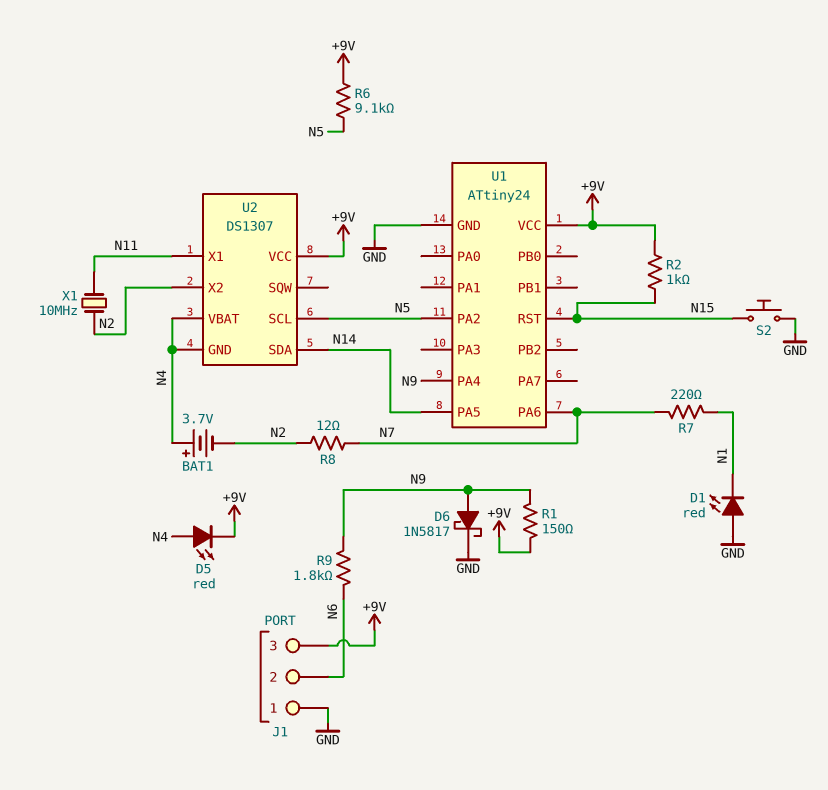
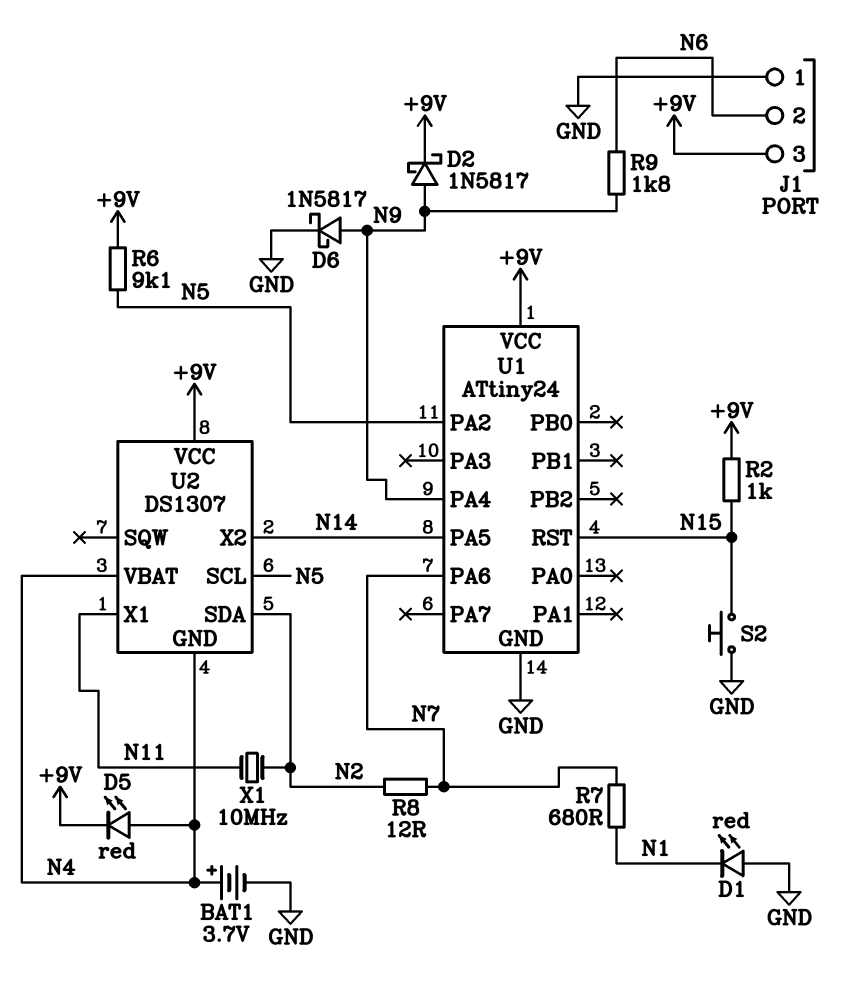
BAT1: 3.7V (plus N4, minus N2) -> 3.7V (plus N4, minus GND)
D2: none -> schottky 1N5817 (A N9, K +9V)
R1: 150 (+9V, N9) -> none
R7: 220 (N1, N7) -> 680 (N1, N7)
U2 pin SDA: N14 -> N2
U2 pin X2: N2 -> N14

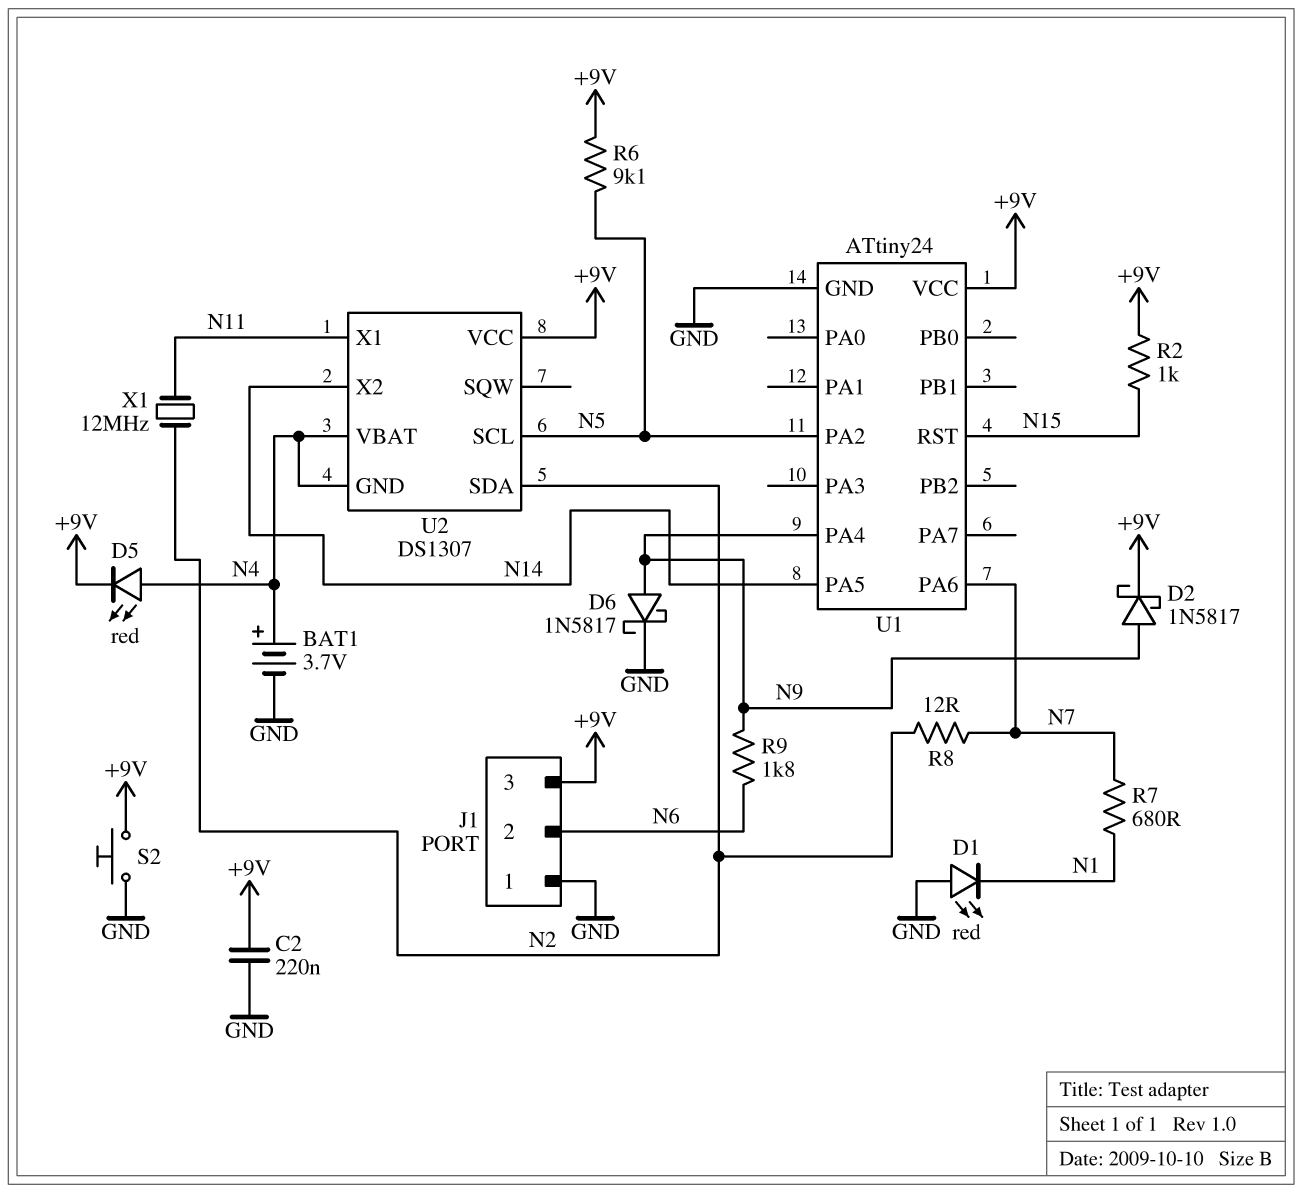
C2: none -> 220nF (+9V, GND)
S2: button (GND, N15) -> button (+9V, GND)
X1: 10MHz (N2, N11) -> 12MHz (N2, N11)

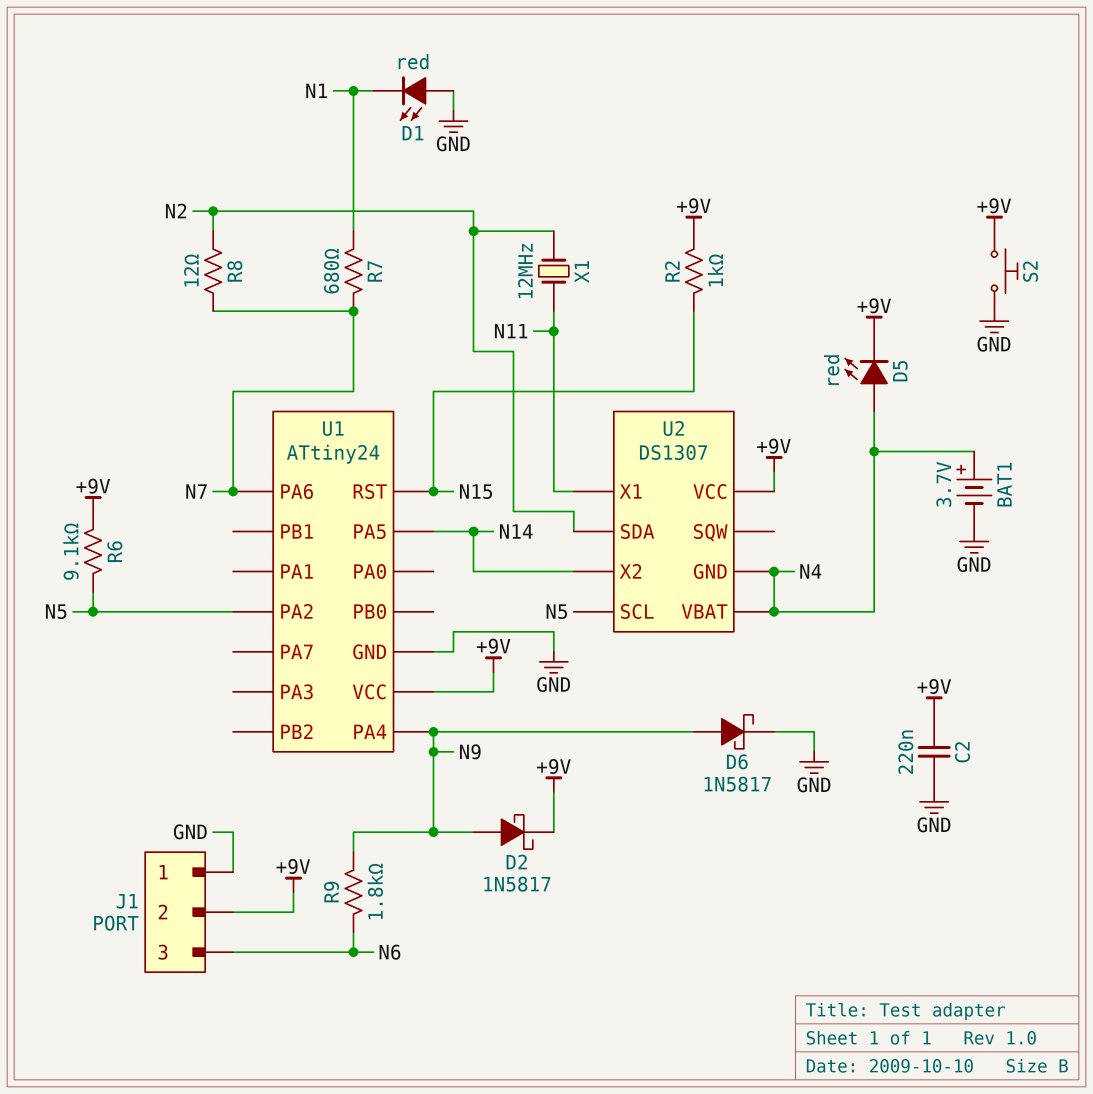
J1 pin 2: N6 -> +9V
J1 pin 3: +9V -> N6

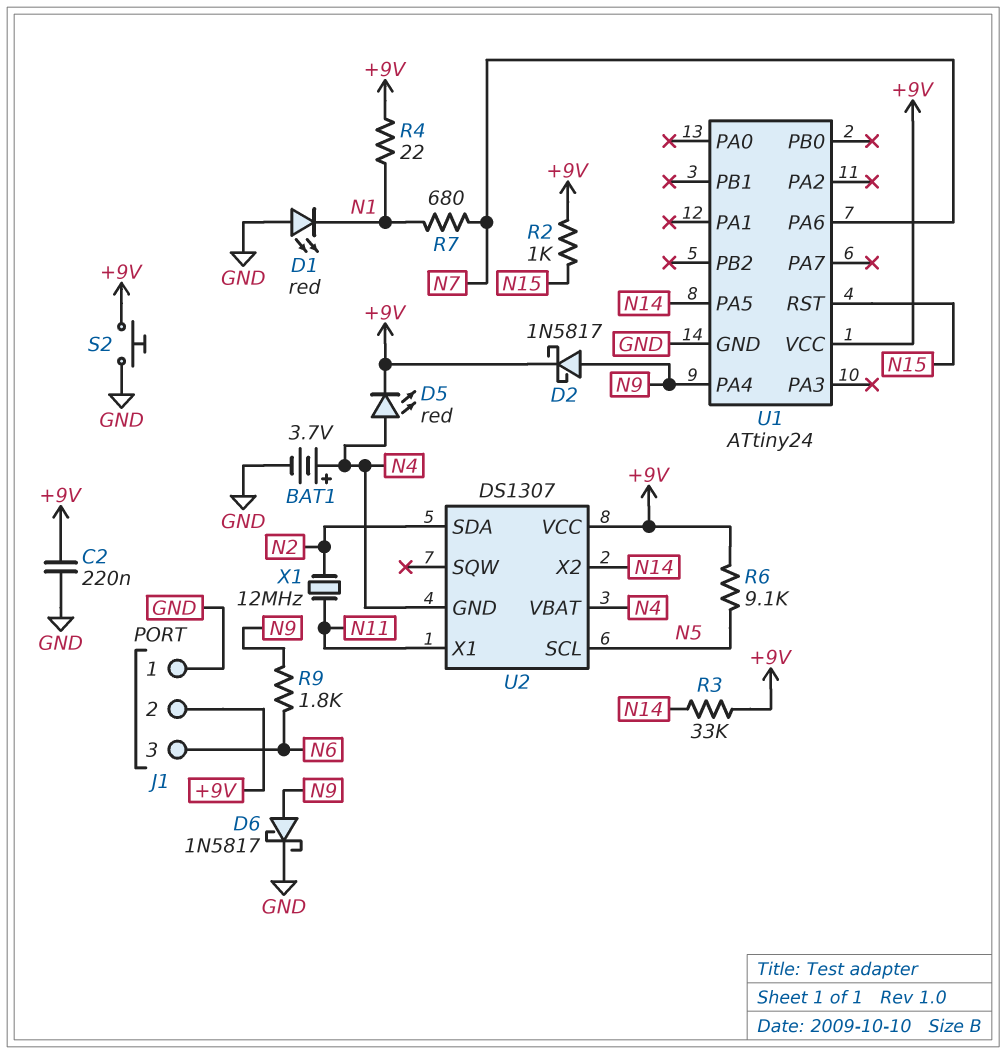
R3: none -> 33k (+9V, N14)
R4: none -> 22 (+9V, N1)
R8: 12 (N2, N7) -> none
U1 pin PA2: N5 -> none

